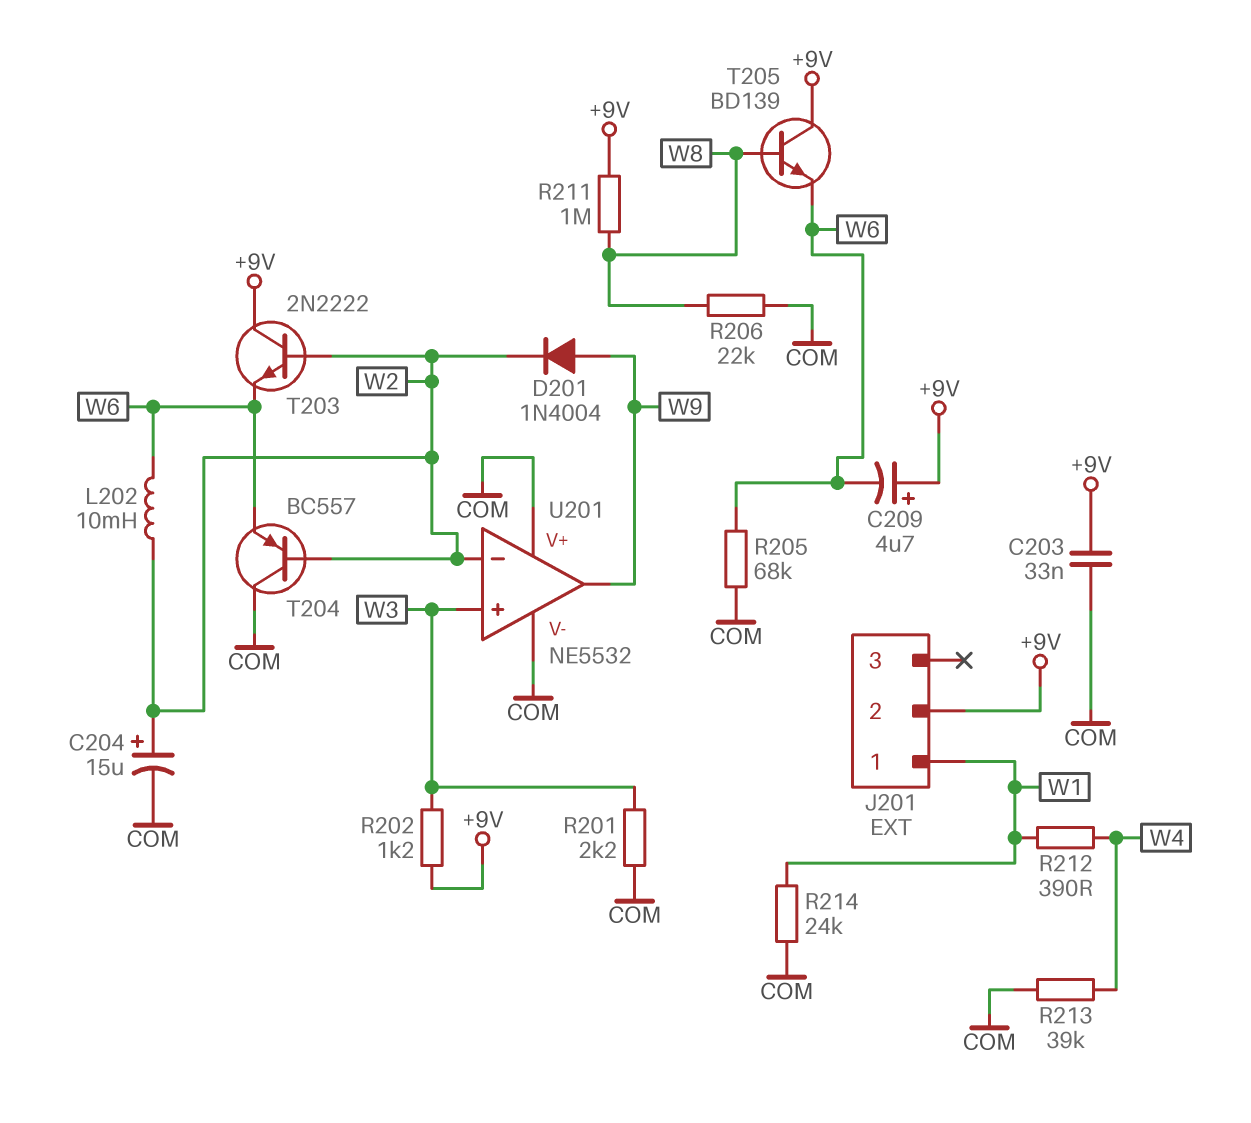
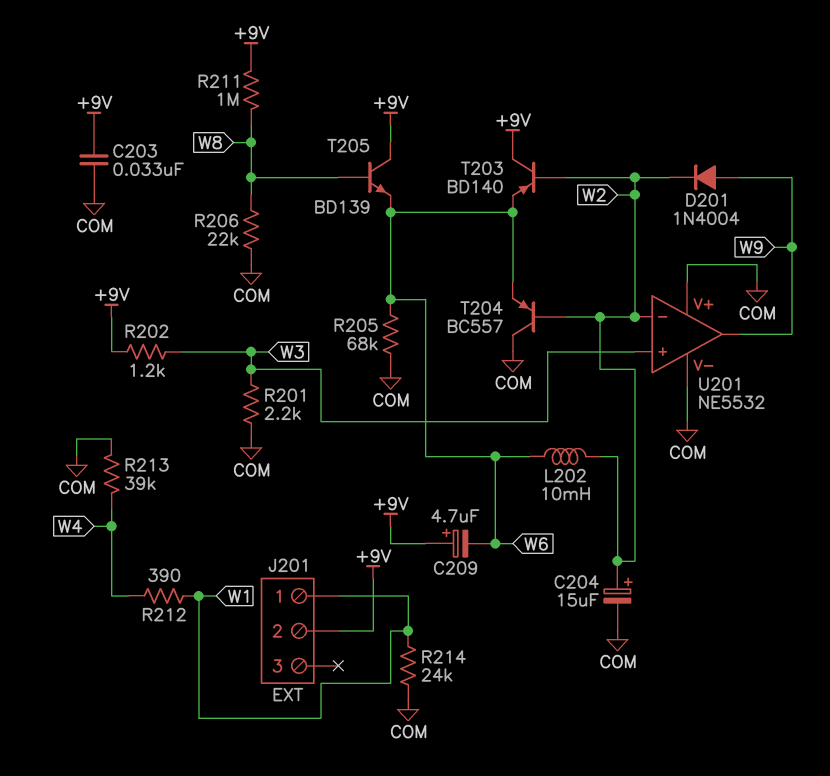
T203: NPN 2N2222 (B W2, C +9V, E W6) -> PNP BD140 (B W2, C +9V, E W6)

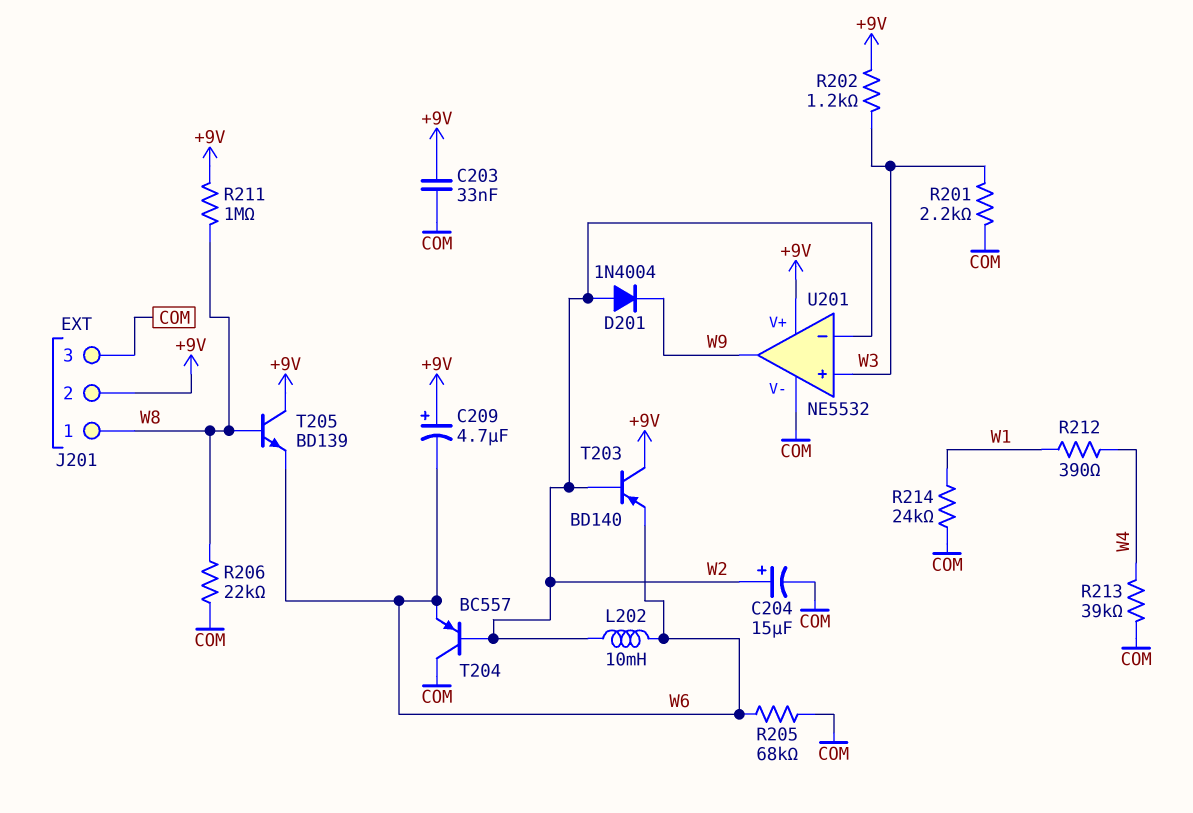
D201: diode 1N4004 (A W9, K W2) -> diode 1N4004 (A W2, K W9)
J201 pin 1: W1 -> W8
J201 pin 3: none -> COM
U201 pin V+: COM -> +9V

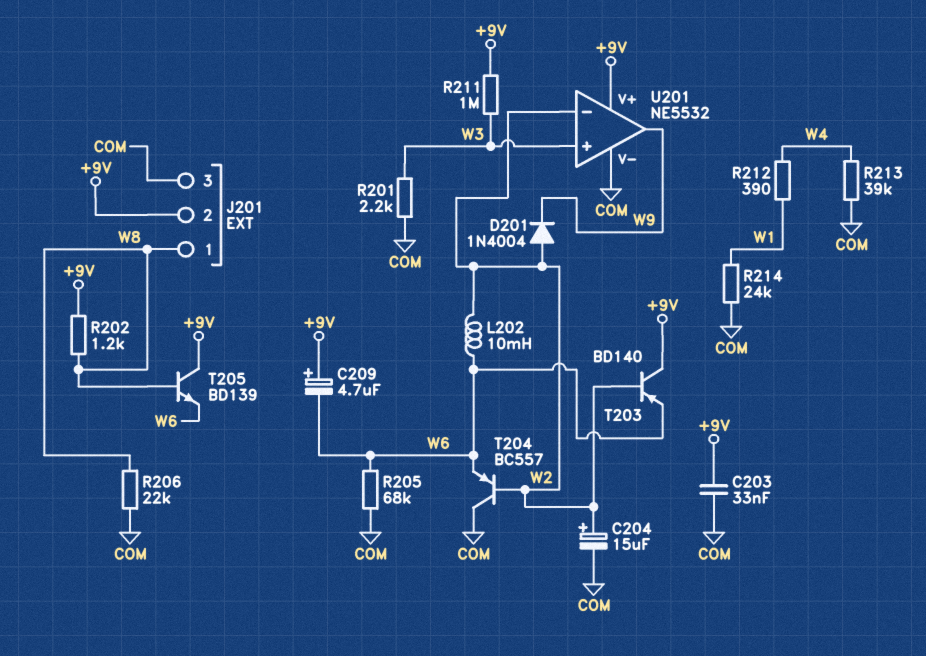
R202: 1.2k (+9V, W3) -> 1.2k (+9V, W8)
R211: 1M (+9V, W8) -> 1M (+9V, W3)

